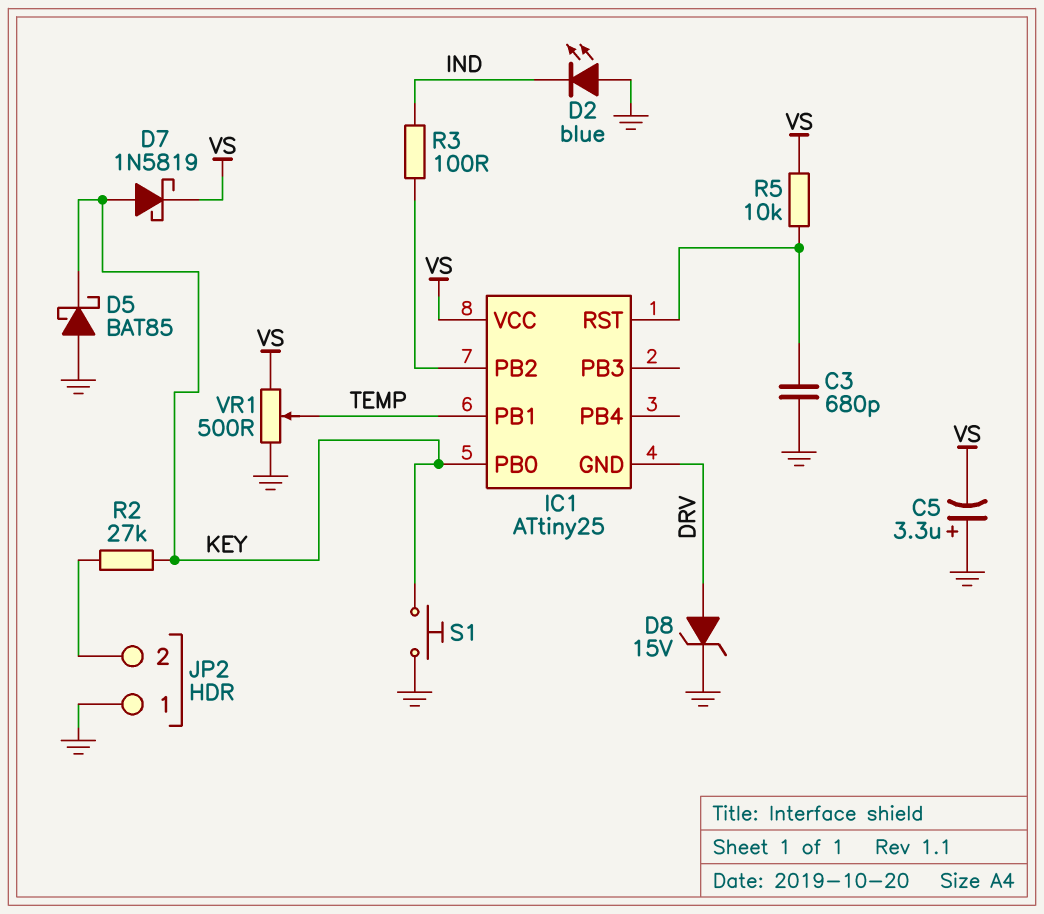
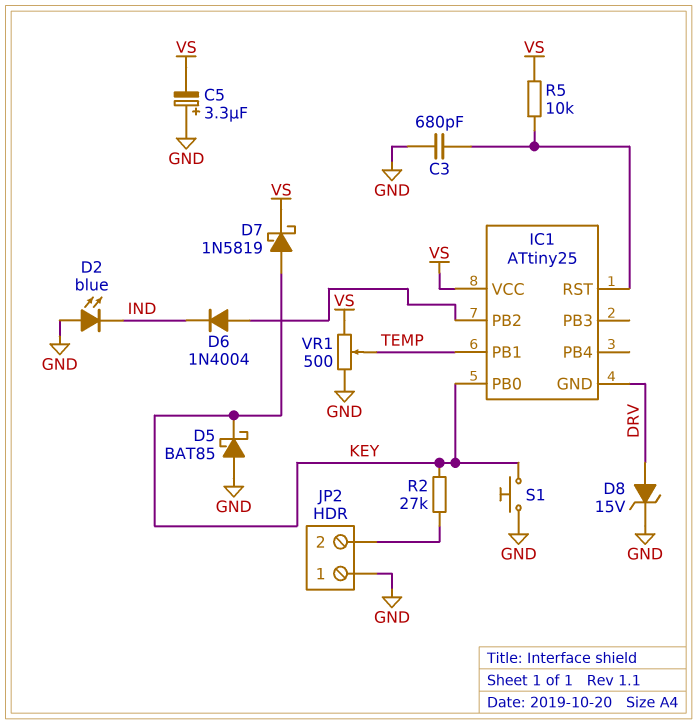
D6: none -> diode 1N4004 (A IC1/PB2, K IND)
R3: 100 (IC1/PB2, IND) -> none

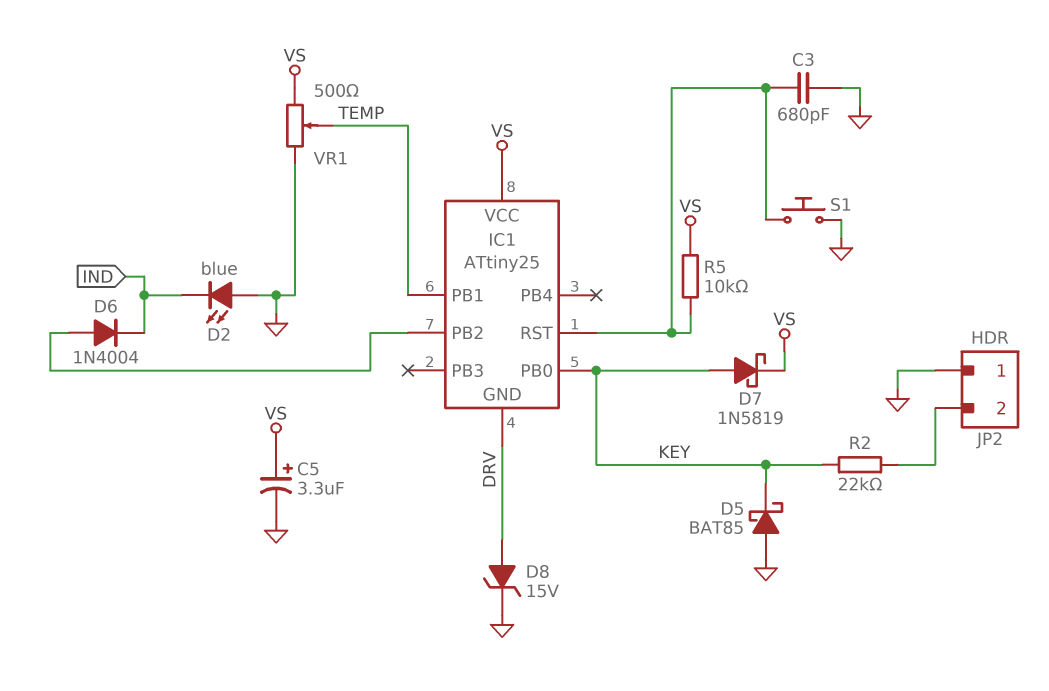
C5: 3.3uF (plus GND, minus VS) -> 3.3uF (plus VS, minus GND)
R2: 27k (JP2/2, KEY) -> 22k (JP2/2, KEY)
S1: button (GND, KEY) -> button (GND, IC1/RST)

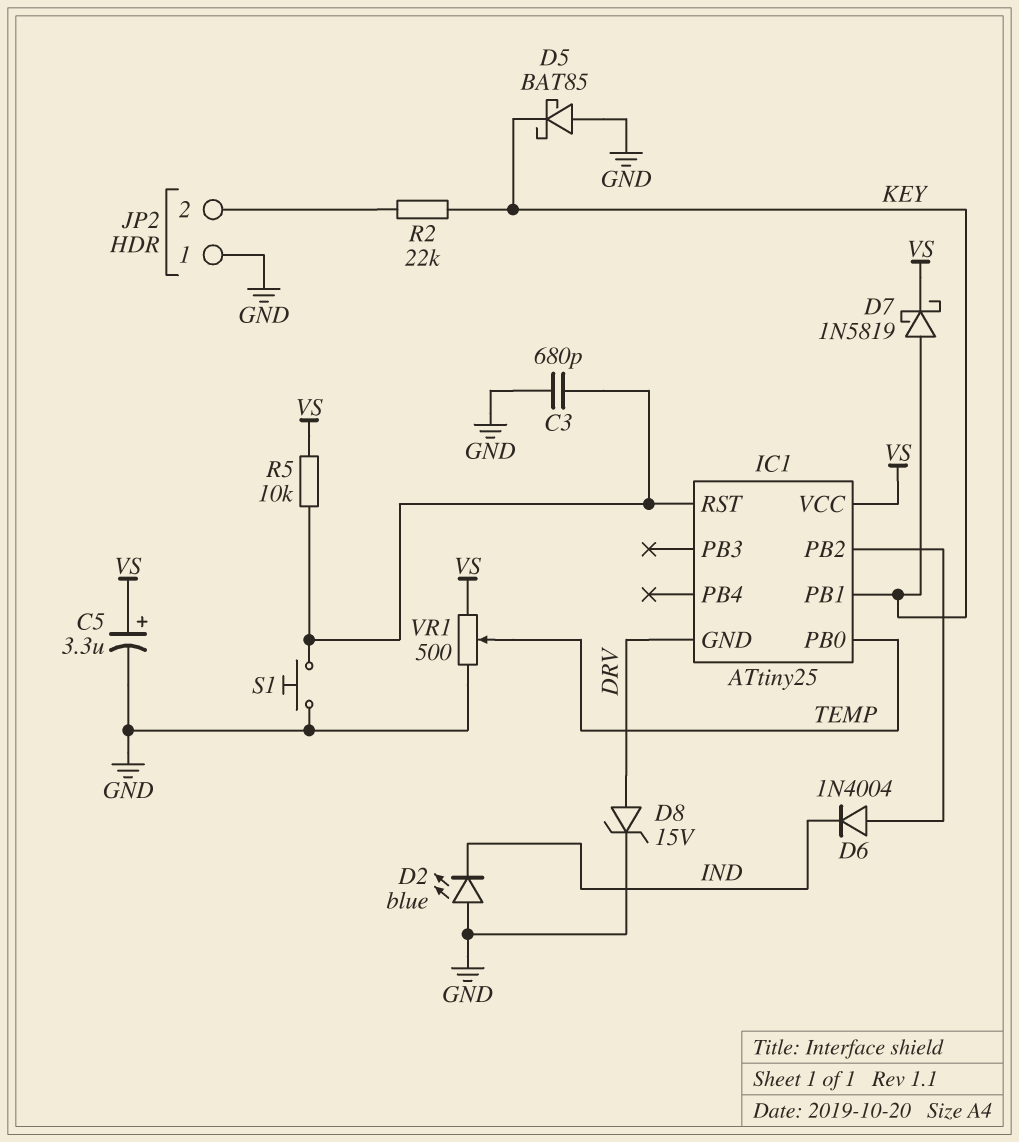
IC1 pin PB0: KEY -> TEMP
IC1 pin PB1: TEMP -> KEY

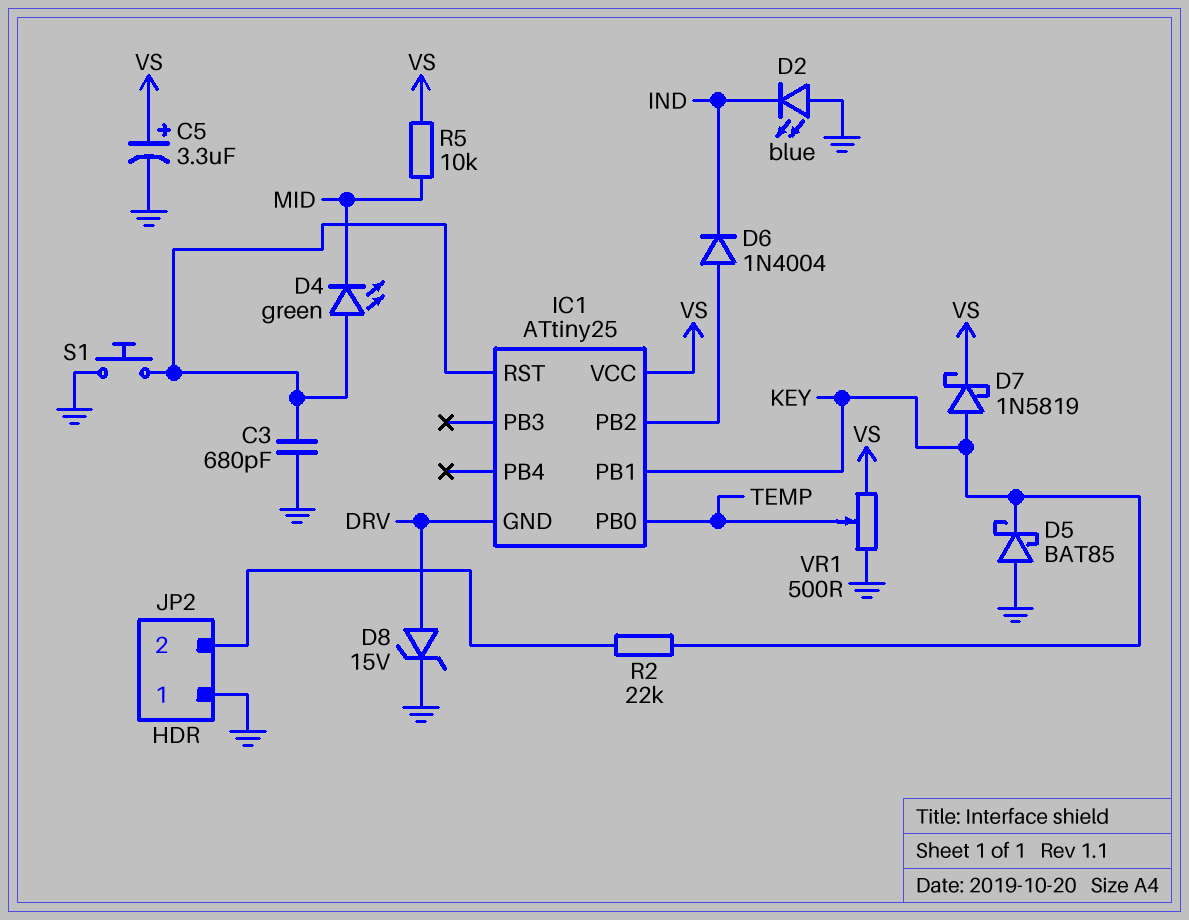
D4: none -> LED green (A IC1/RST, K MID)
R5: 10k (IC1/RST, VS) -> 10k (MID, VS)

